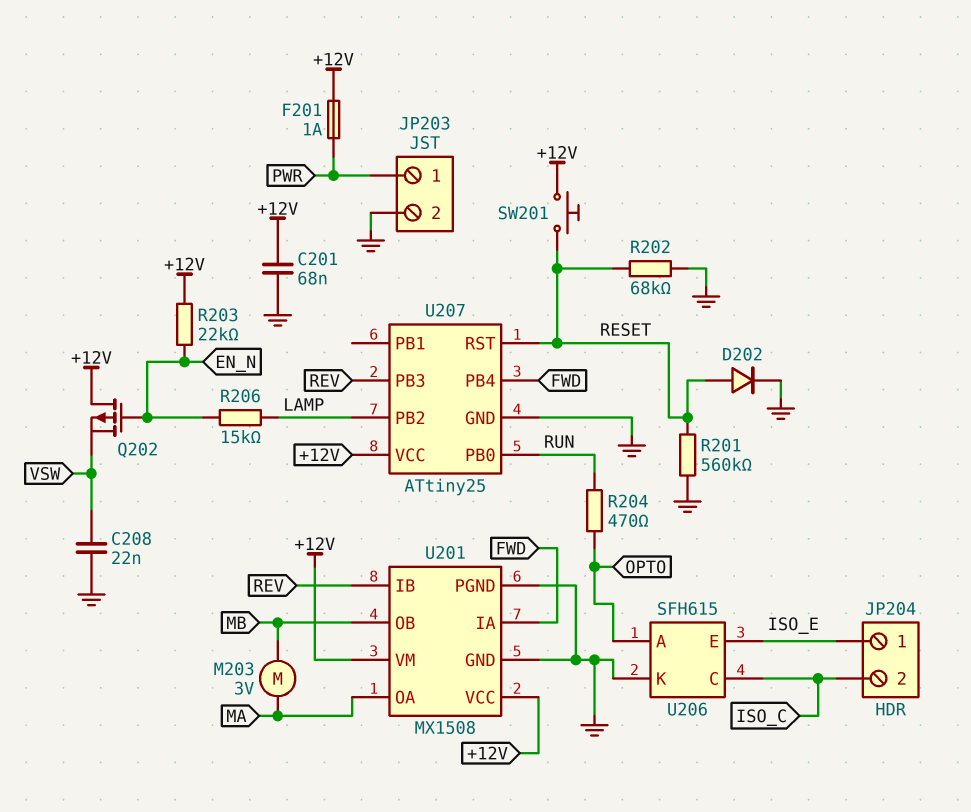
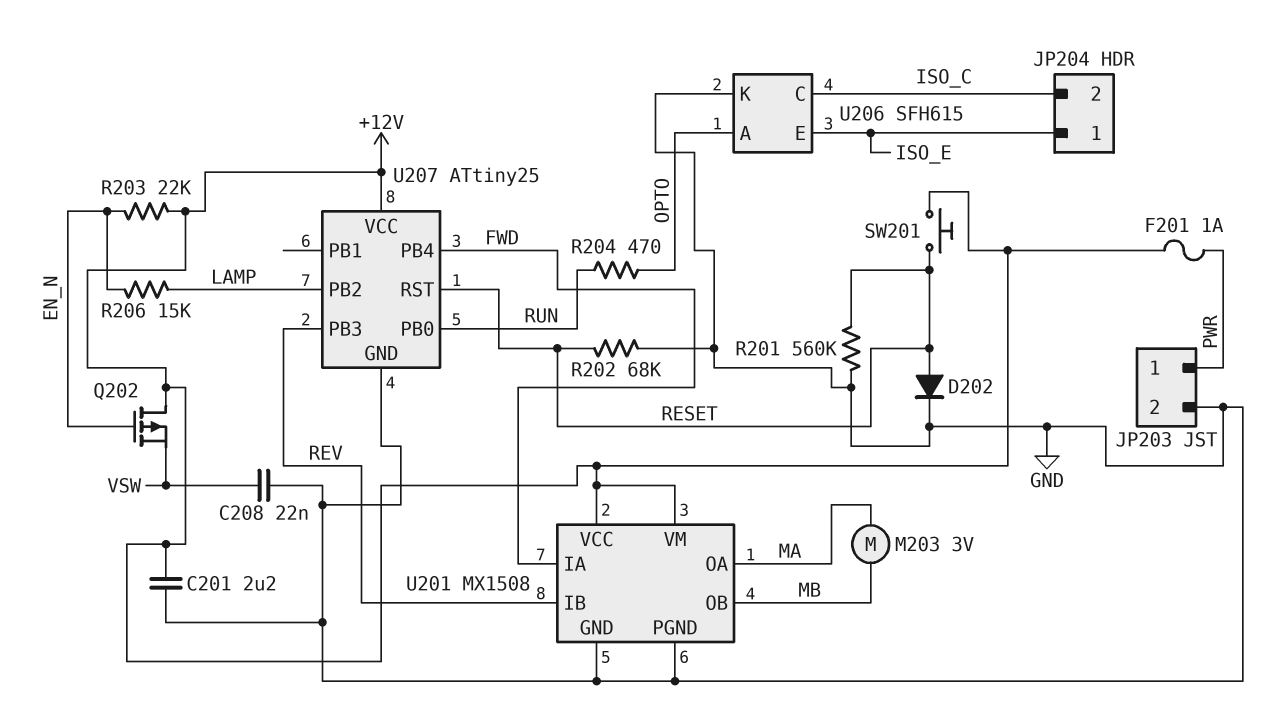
C201: 68nF (+12V, GND) -> 2.2uF (+12V, GND)

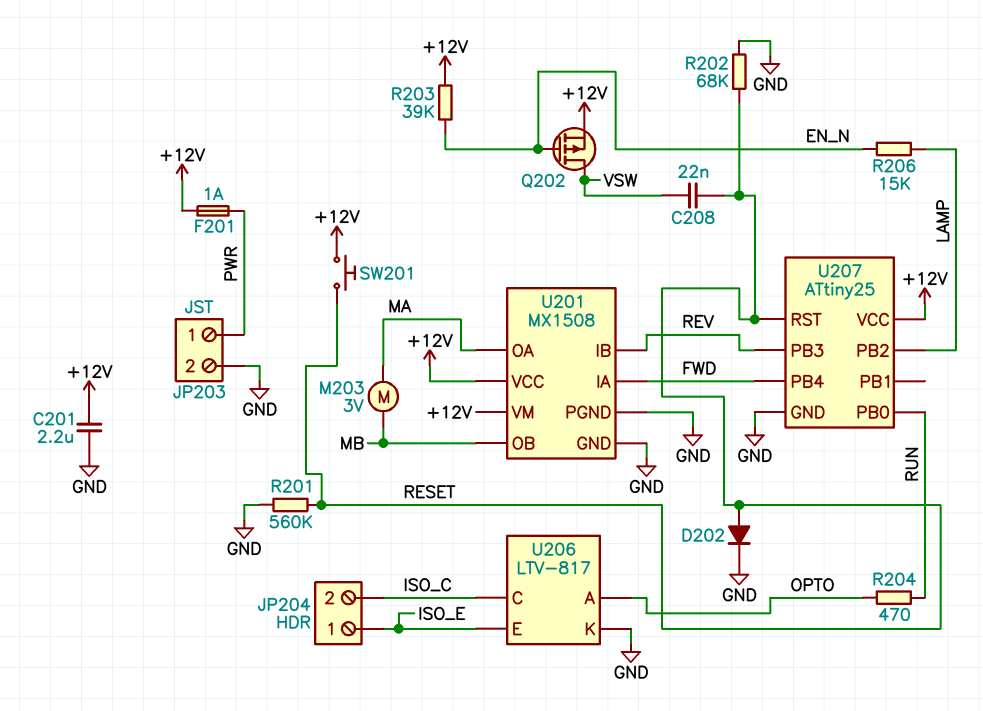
C208: 22nF (GND, VSW) -> 22nF (RESET, VSW)
Q202: PMOS (G EN_N, D +12V, S VSW) -> PMOS (G EN_N, D VSW, S +12V)
R203: 22k (+12V, EN_N) -> 39k (+12V, EN_N)
U206: SFH615 -> LTV-817

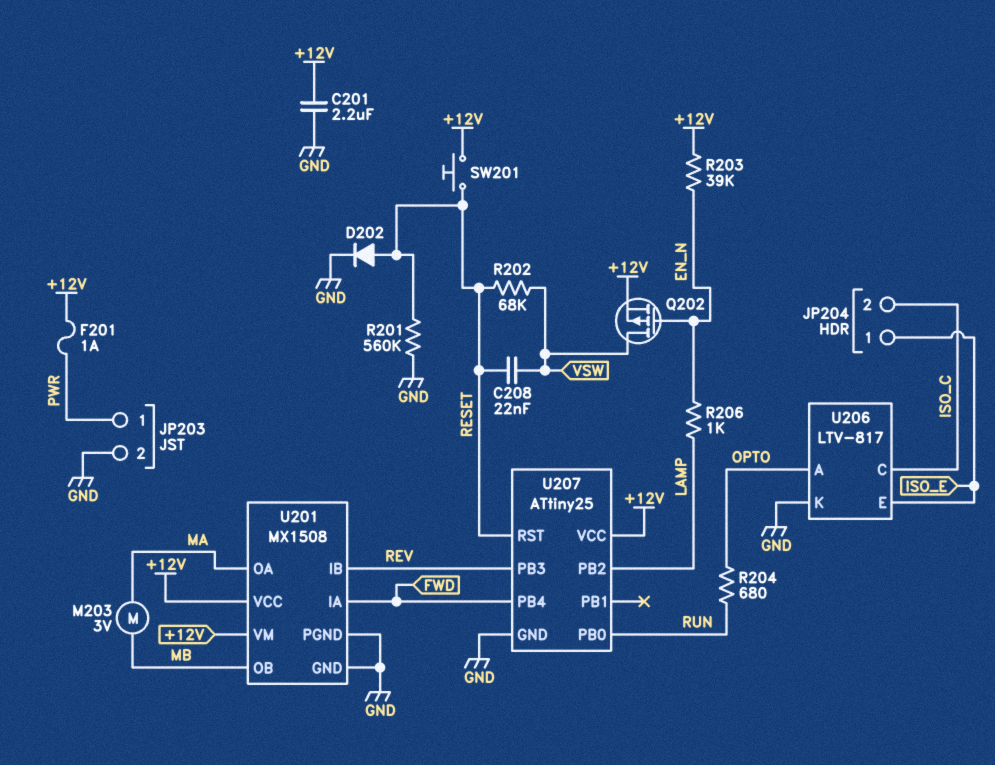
R202: 68k (GND, RESET) -> 68k (RESET, VSW)
R204: 470 (OPTO, RUN) -> 680 (OPTO, RUN)
R206: 15k (EN_N, LAMP) -> 1k (EN_N, LAMP)

